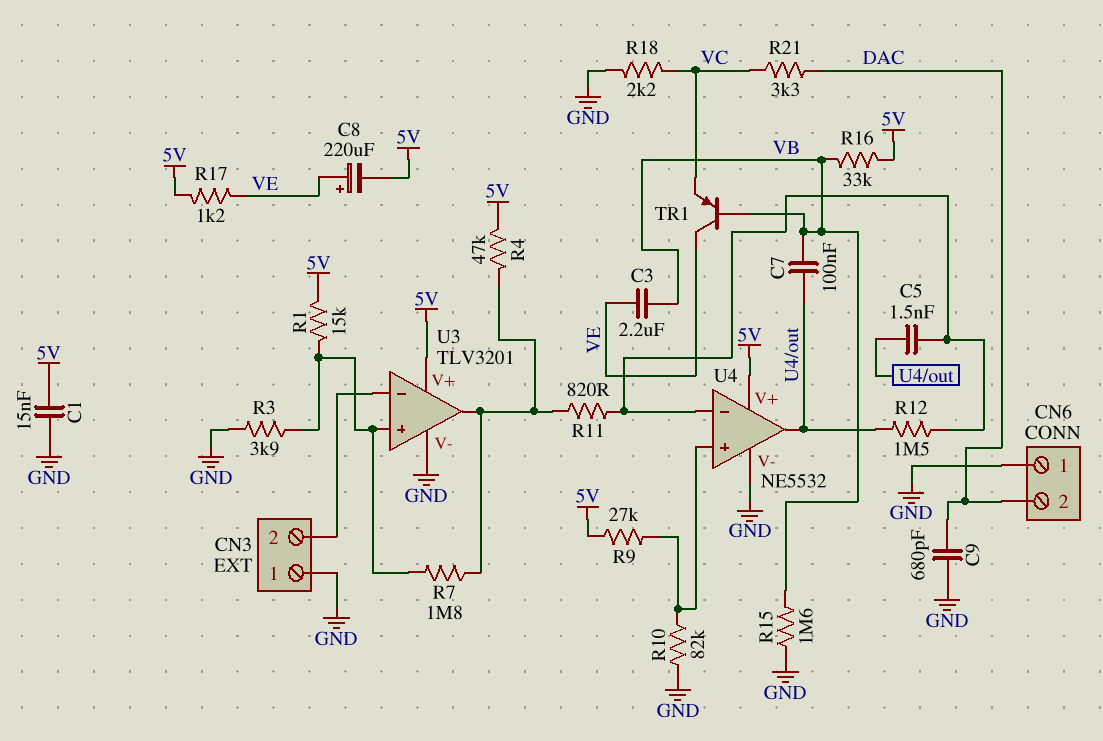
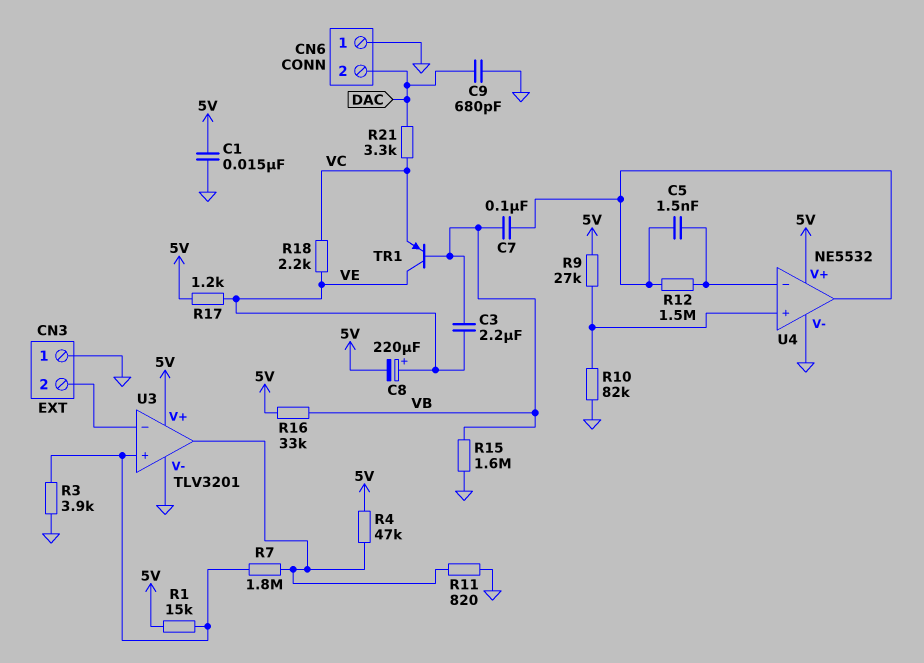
R11: 820 (U3/out, U4/in-) -> 820 (GND, U3/out)
R18: 2.2k (GND, VC) -> 2.2k (VC, VE)

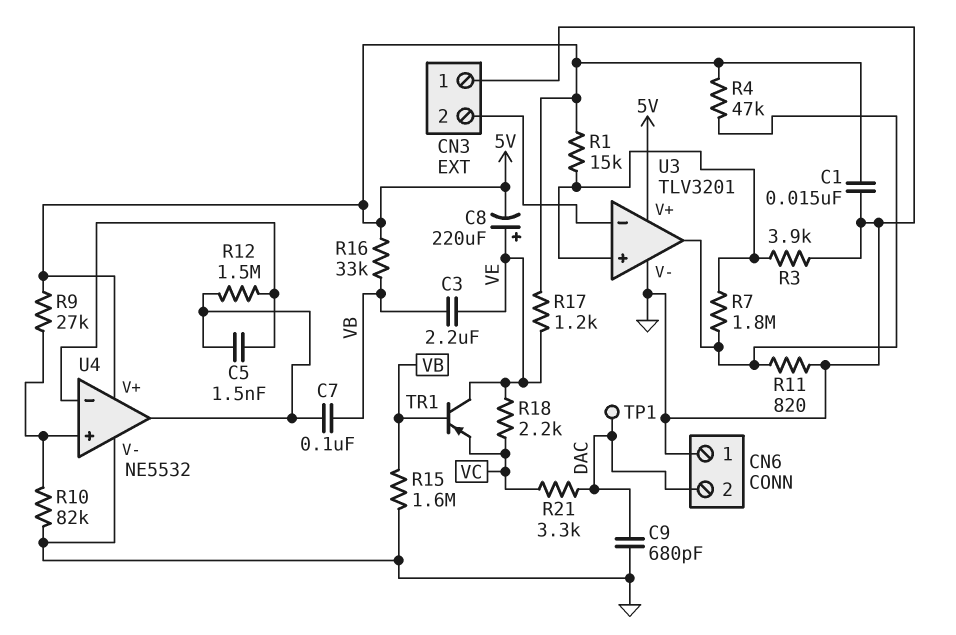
TP1: none -> test point (DAC)

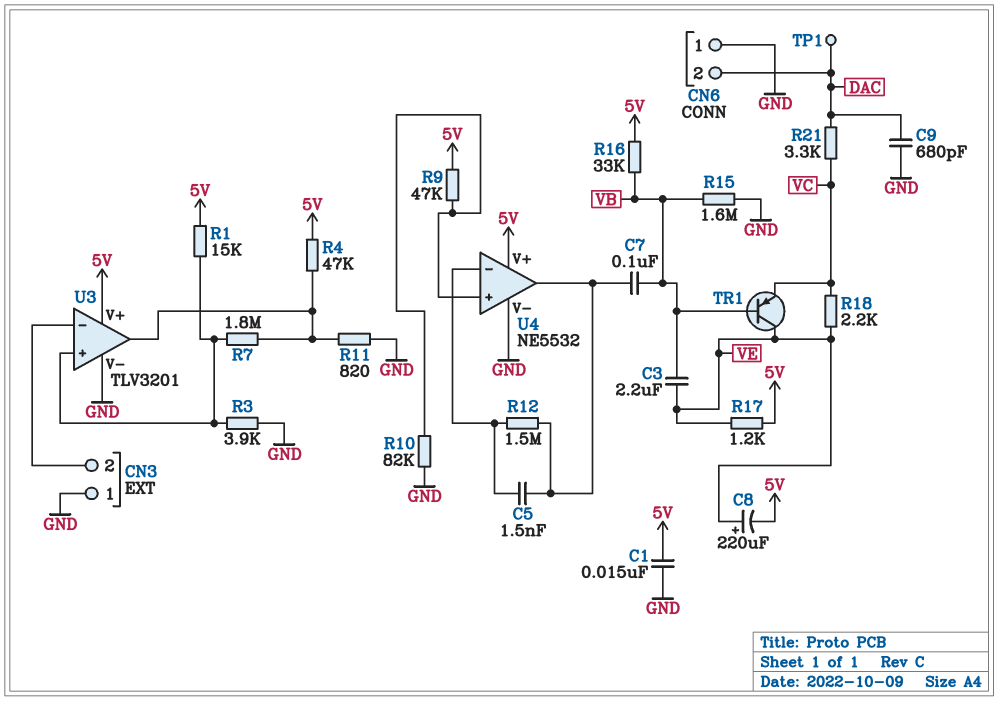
R9: 27k (5V, U4/in+) -> 47k (5V, U4/in+)

